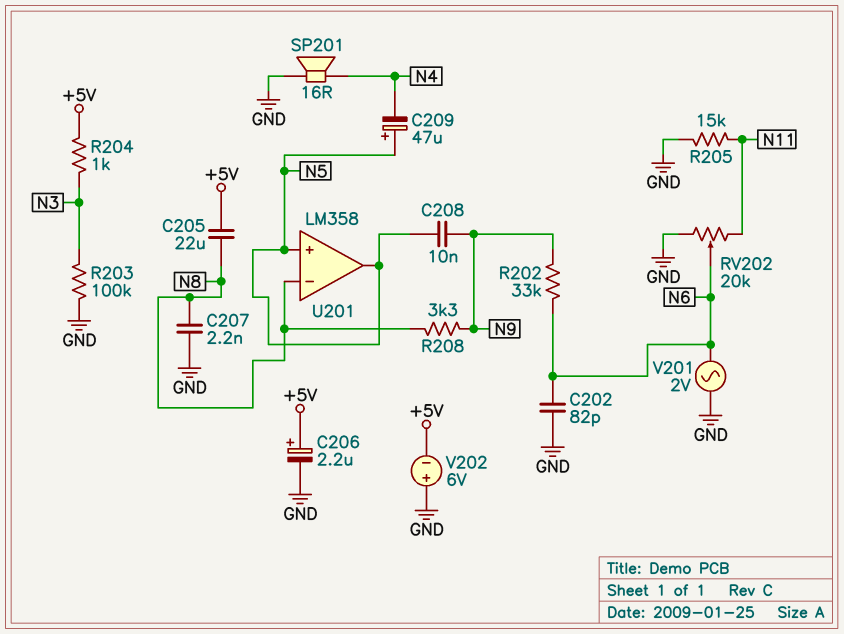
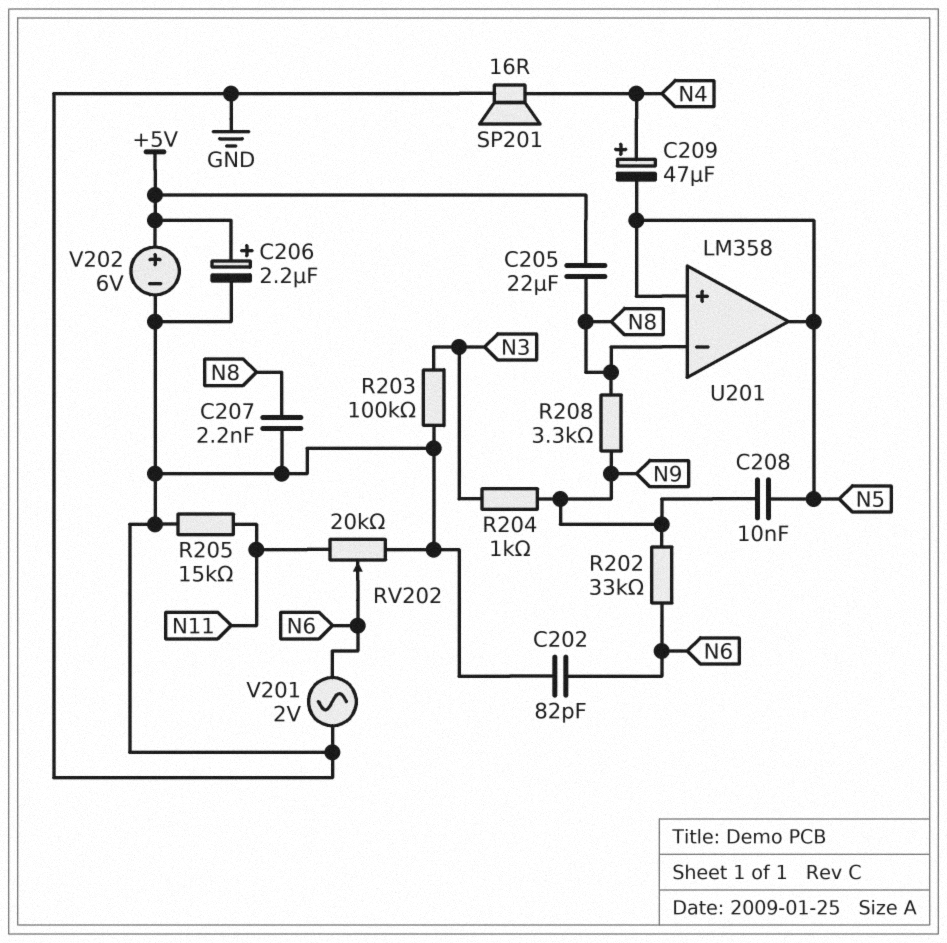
C209: 47uF (plus N5, minus N4) -> 47uF (plus N4, minus N5)
R204: 1k (+5V, N3) -> 1k (N3, N9)
V202: 6V (plus GND, minus +5V) -> 6V (plus +5V, minus GND)

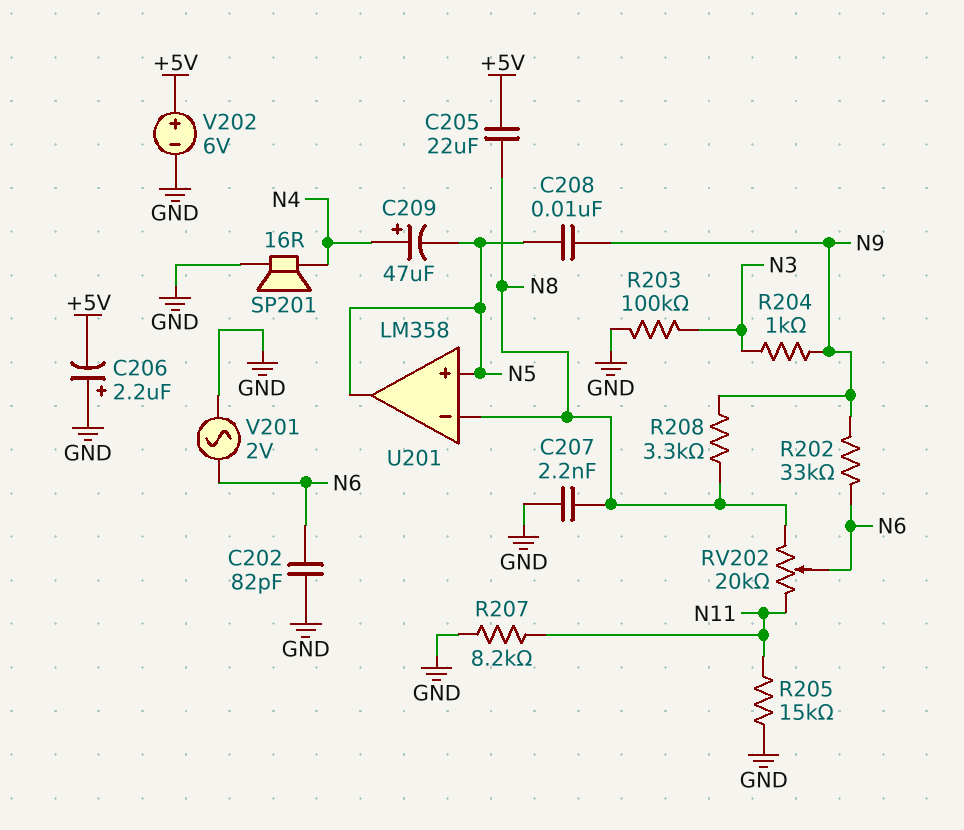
C206: 2.2uF (plus +5V, minus GND) -> 2.2uF (plus GND, minus +5V)
R207: none -> 8.2k (GND, N11)
RV202: 20k (GND, N11, wiper N6) -> 20k (N8, N11, wiper N6)

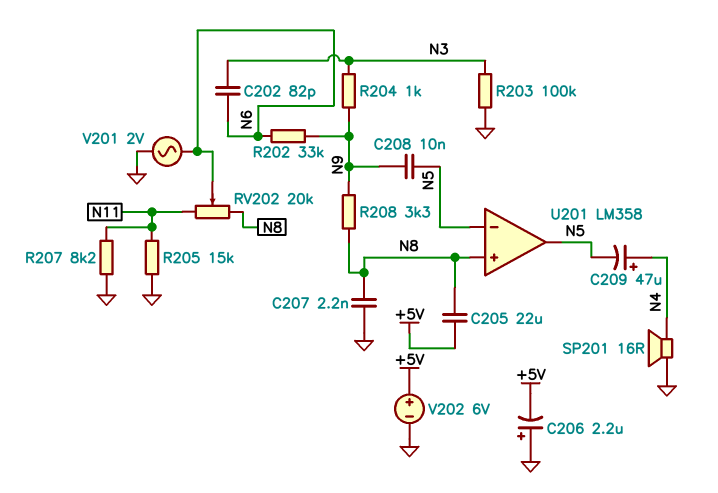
C202: 82pF (GND, N6) -> 82pF (N3, N6)
U201 pin in+: N5 -> N8
U201 pin in-: N8 -> N5

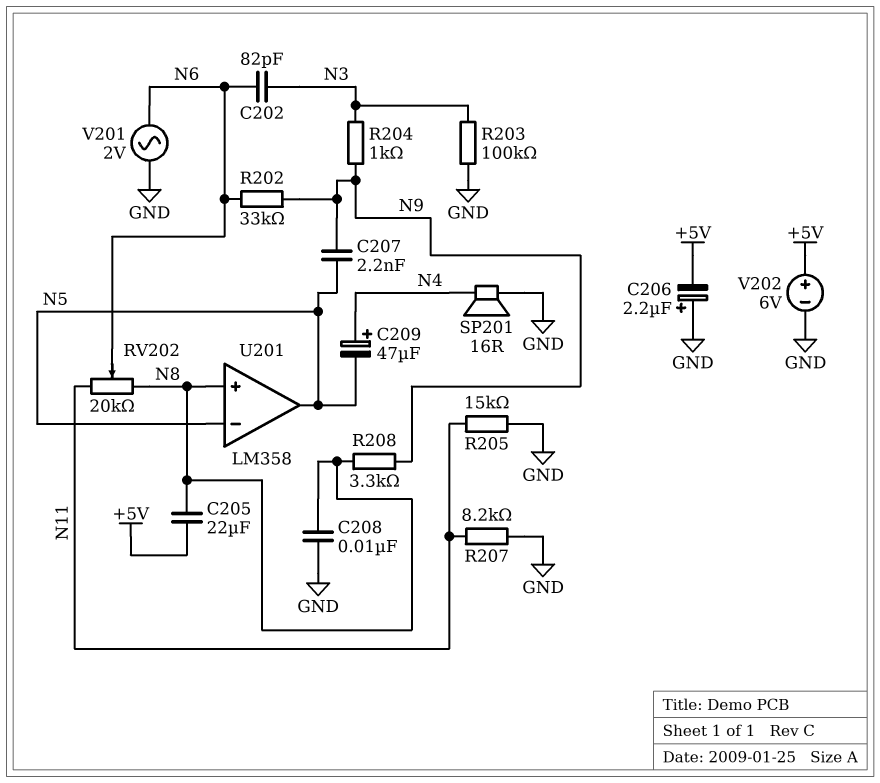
C207: 2.2nF (GND, N8) -> 2.2nF (N5, N9)
C208: 10nF (N5, N9) -> 10nF (GND, N8)

